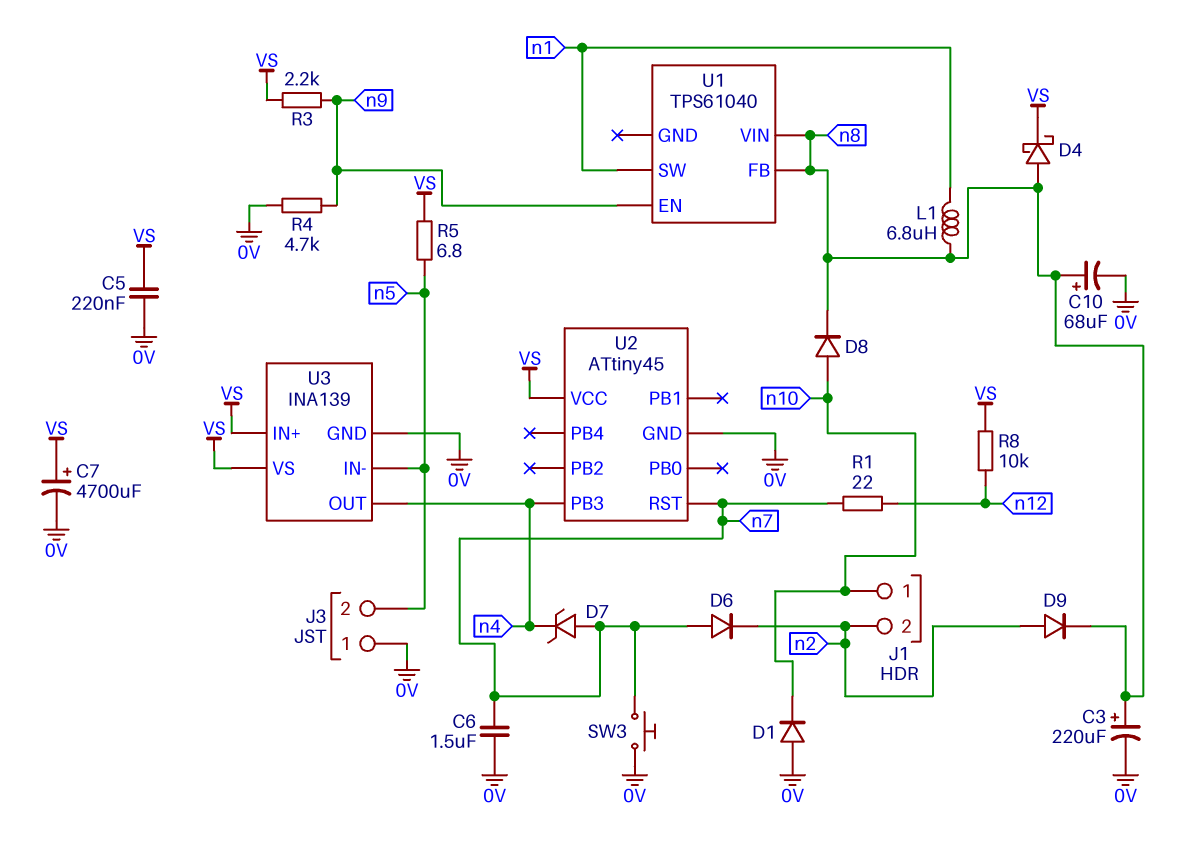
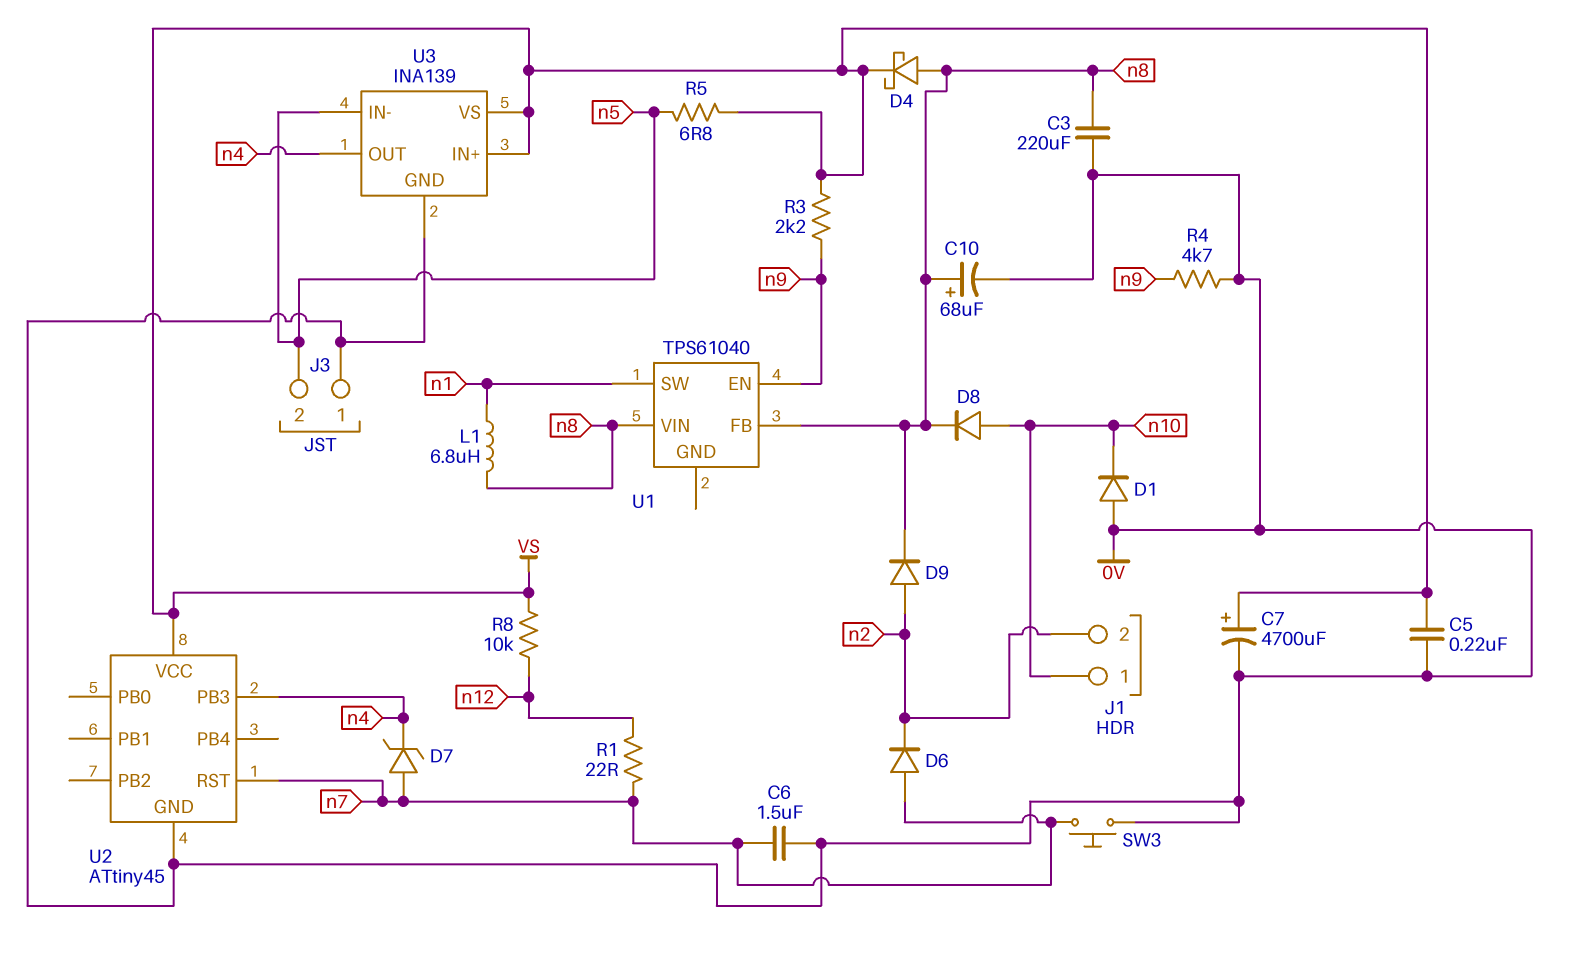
C3: 220uF (plus n8, minus 0V) -> 220uF (0V, n8)

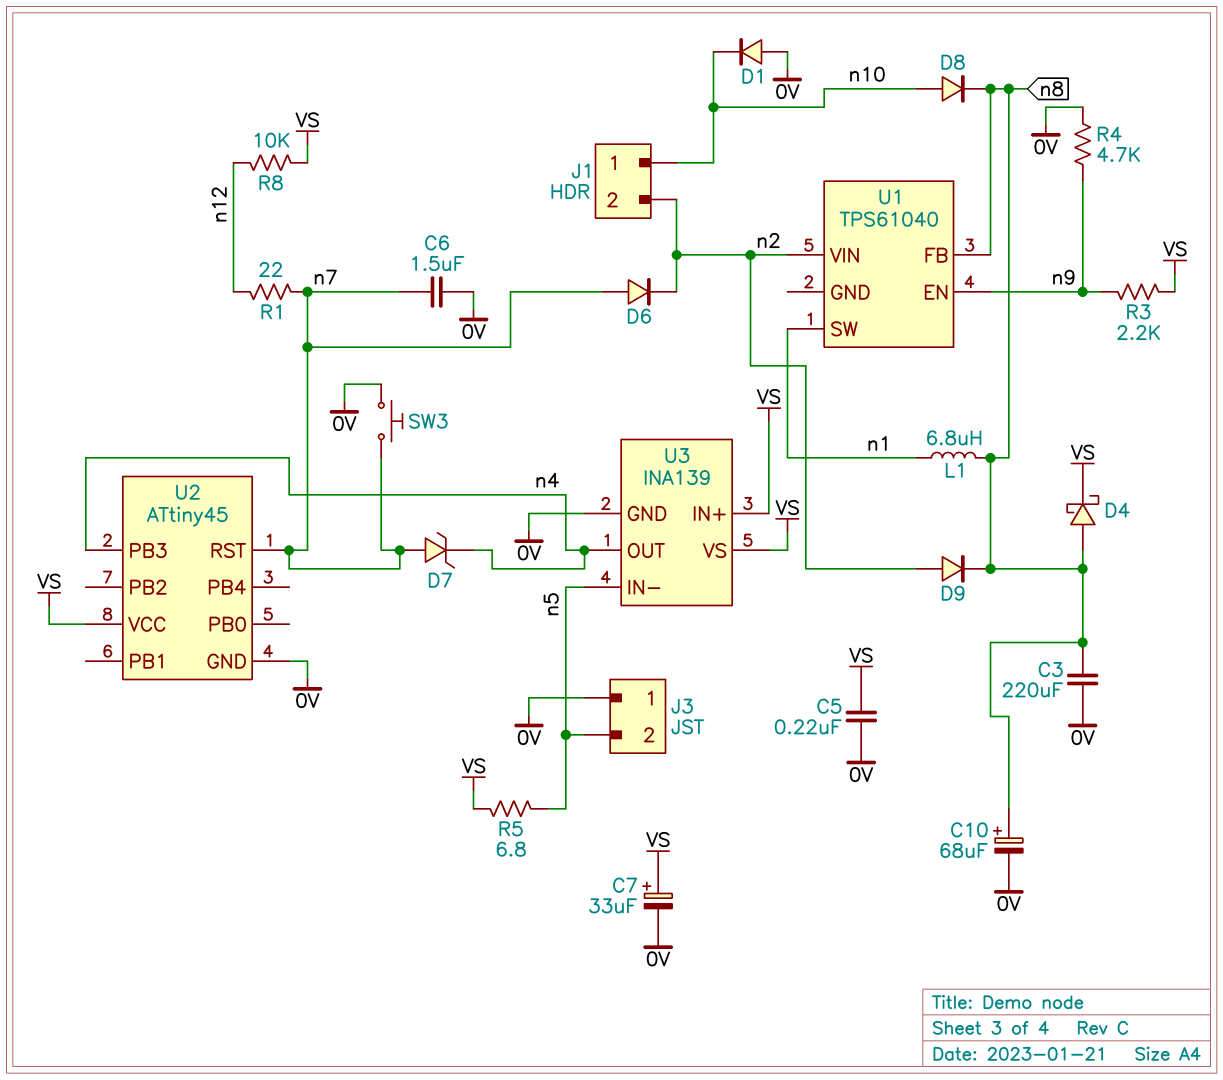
C7: 4700uF (plus VS, minus 0V) -> 33uF (plus VS, minus 0V)
U1 pin VIN: n8 -> n2

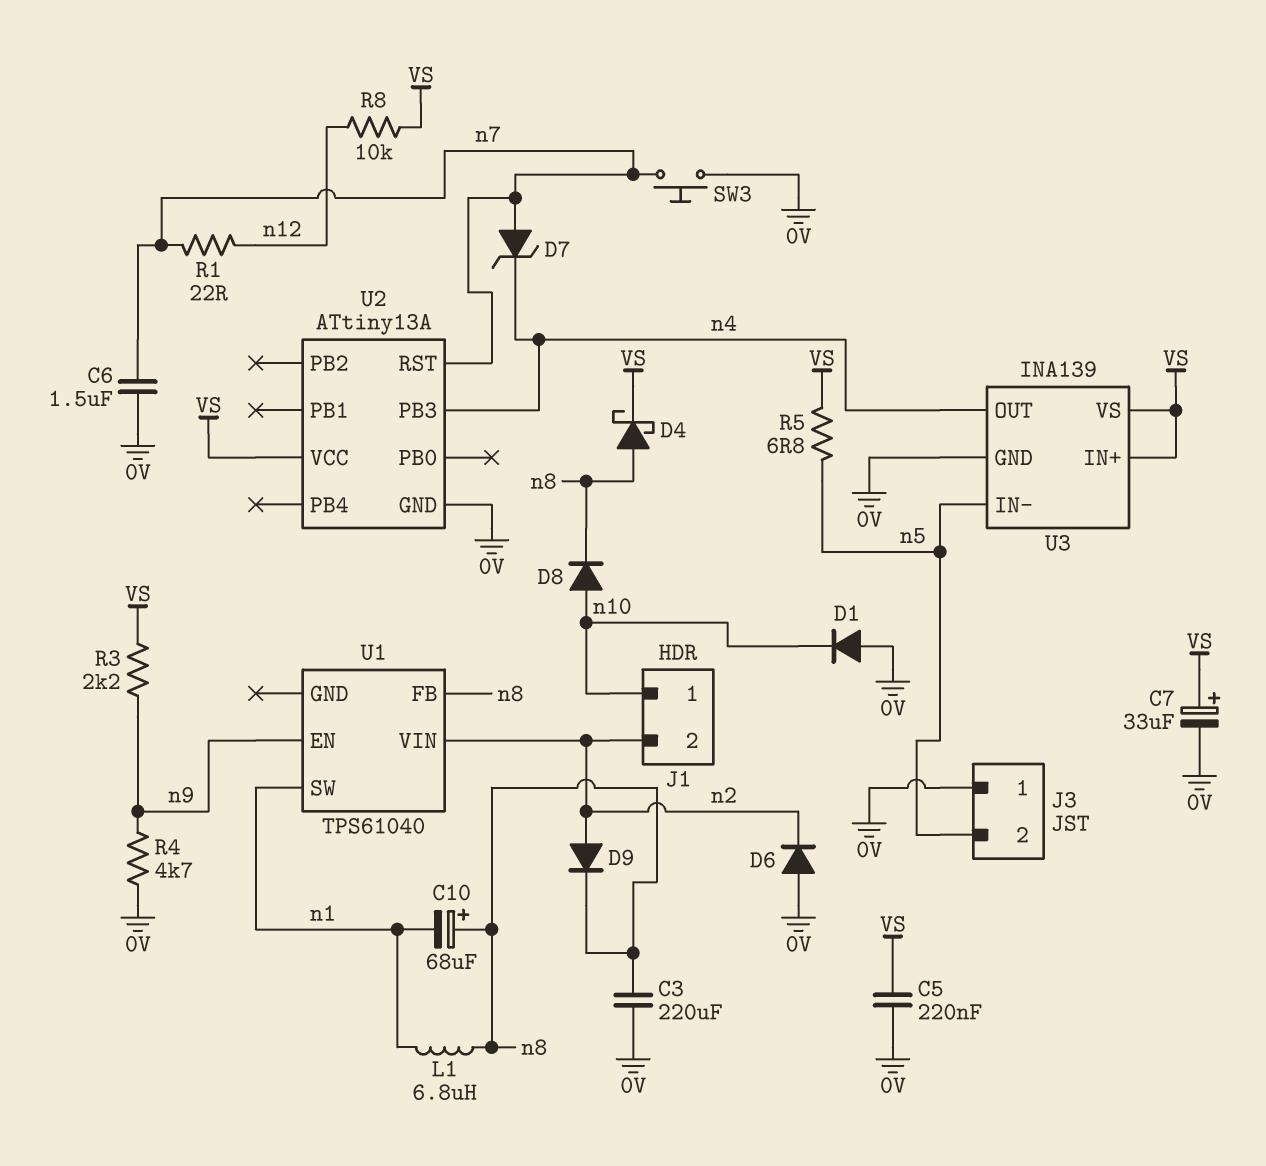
C10: 68uF (plus n8, minus 0V) -> 68uF (plus n8, minus n1)
D6: diode (A n7, K n2) -> diode (A 0V, K n2)
U2: ATtiny45 -> ATtiny13A

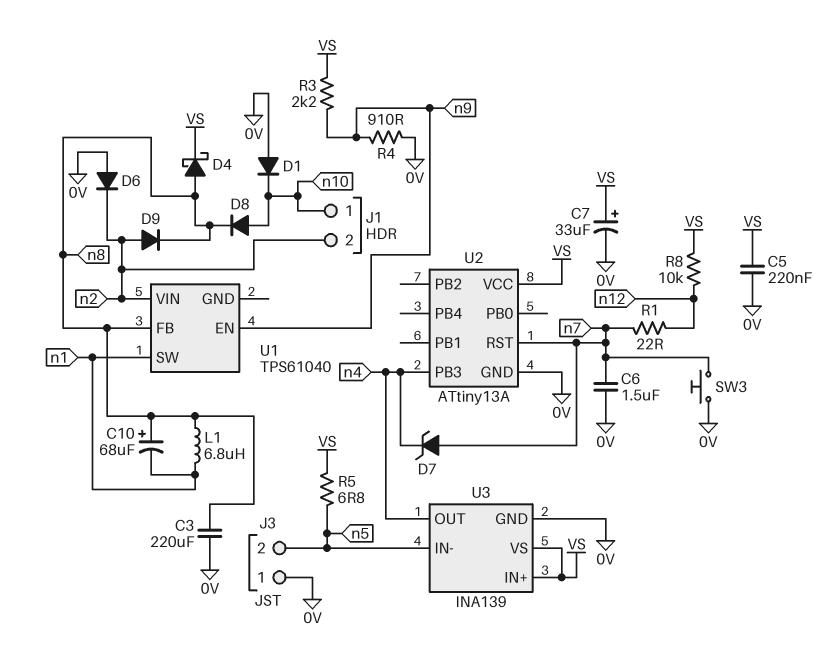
R4: 4.7k (0V, n9) -> 910 (0V, n9)

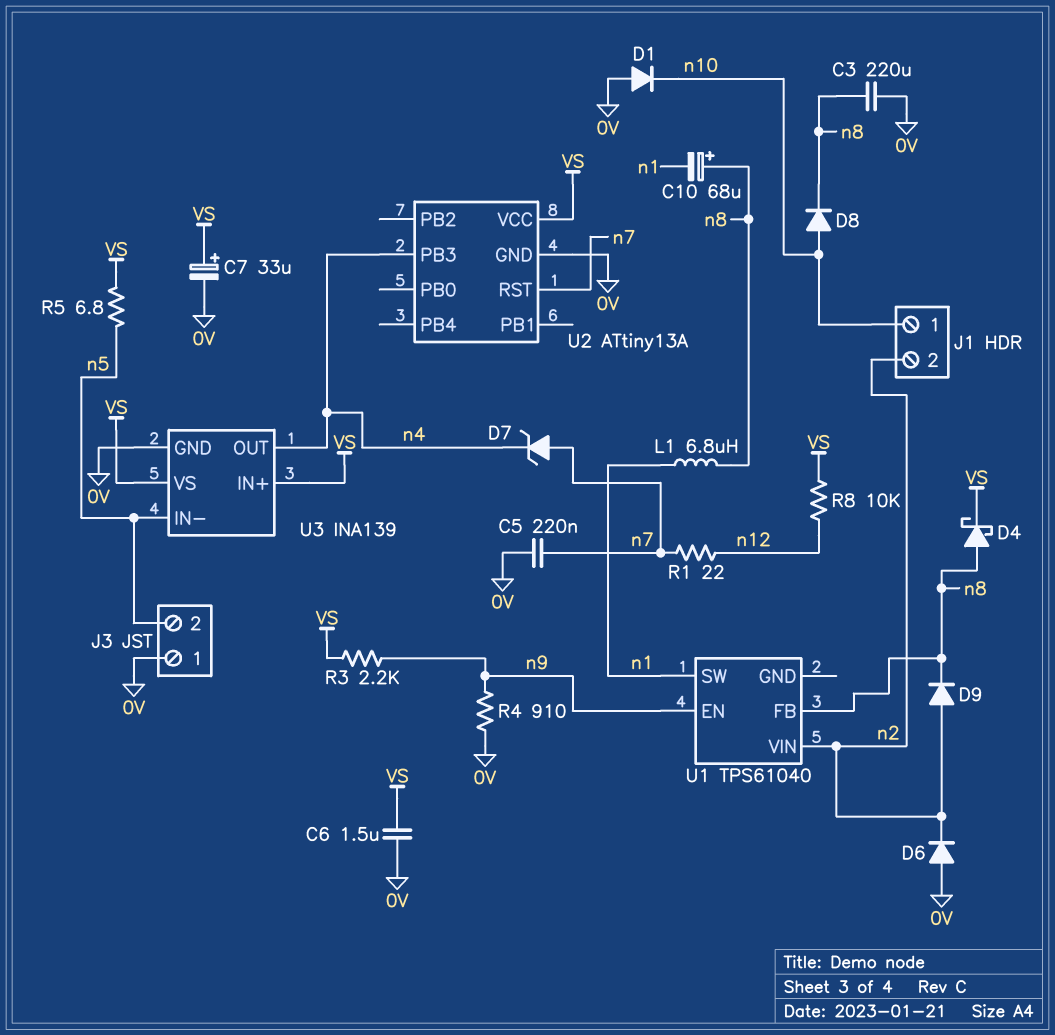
C5: 220nF (0V, VS) -> 220nF (0V, n7)
C6: 1.5uF (0V, n7) -> 1.5uF (0V, VS)
SW3: button (0V, n7) -> none

